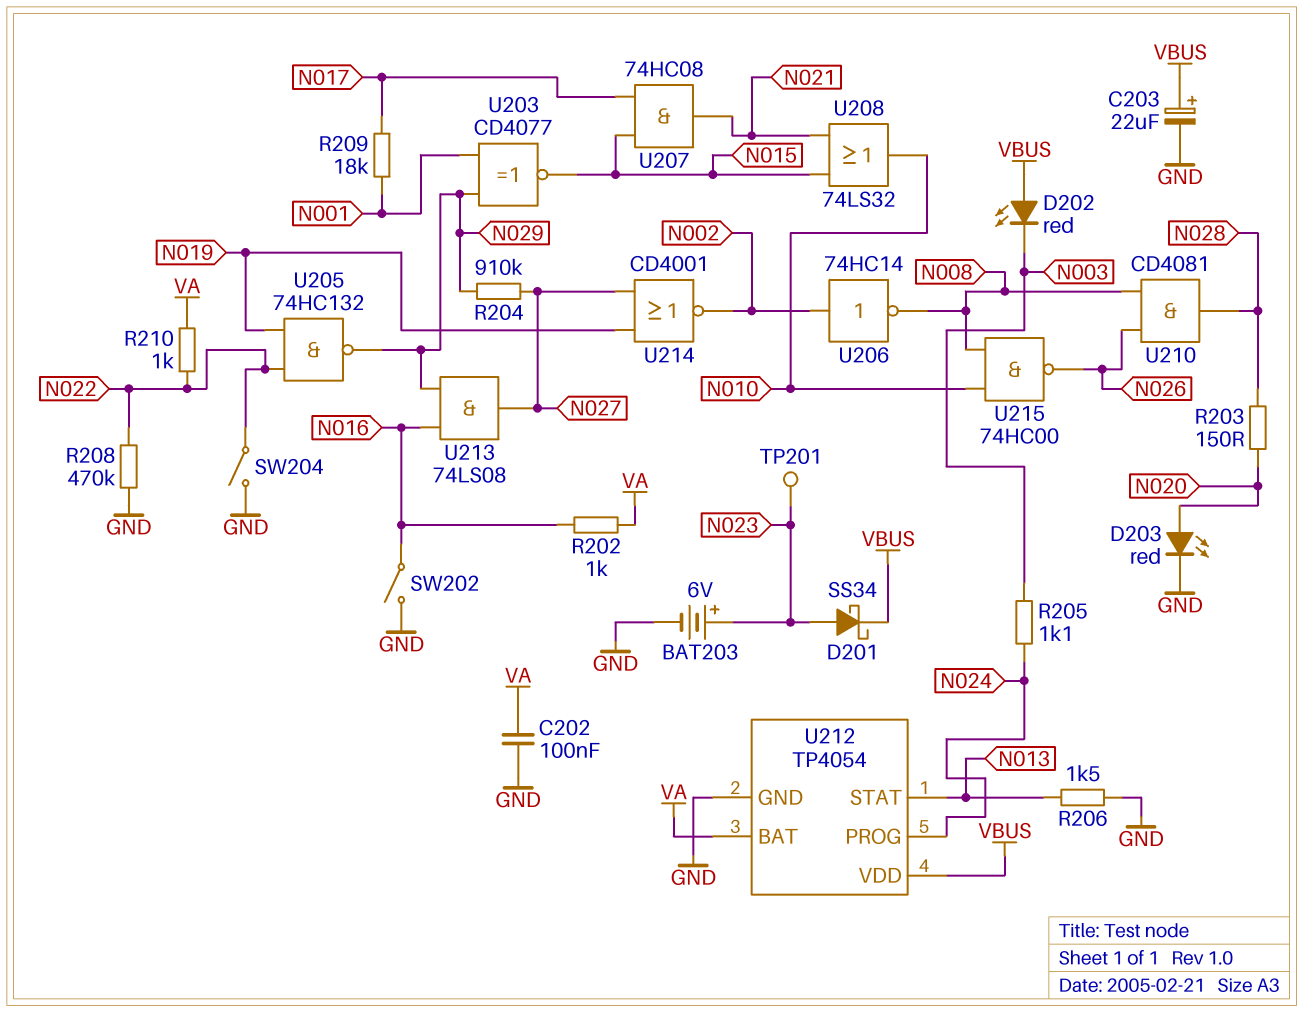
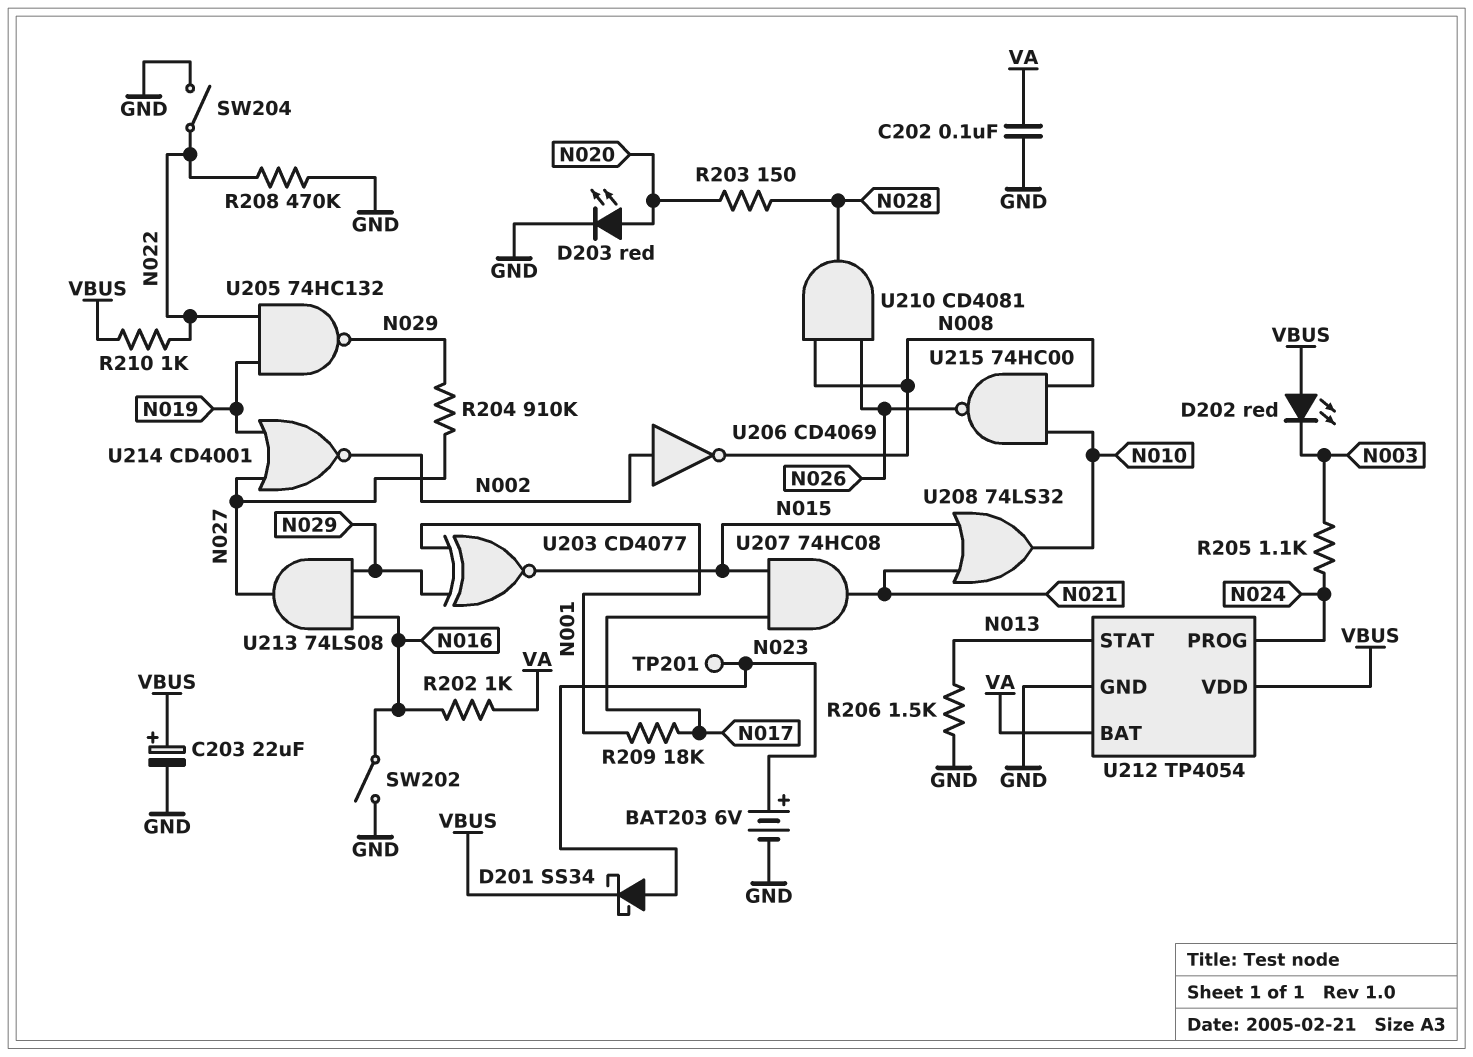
R210: 1k (N022, VA) -> 1k (N022, VBUS)
U206: NOT 74HC14 (in N002, out N008) -> NOT CD4069 (in N002, out N008)

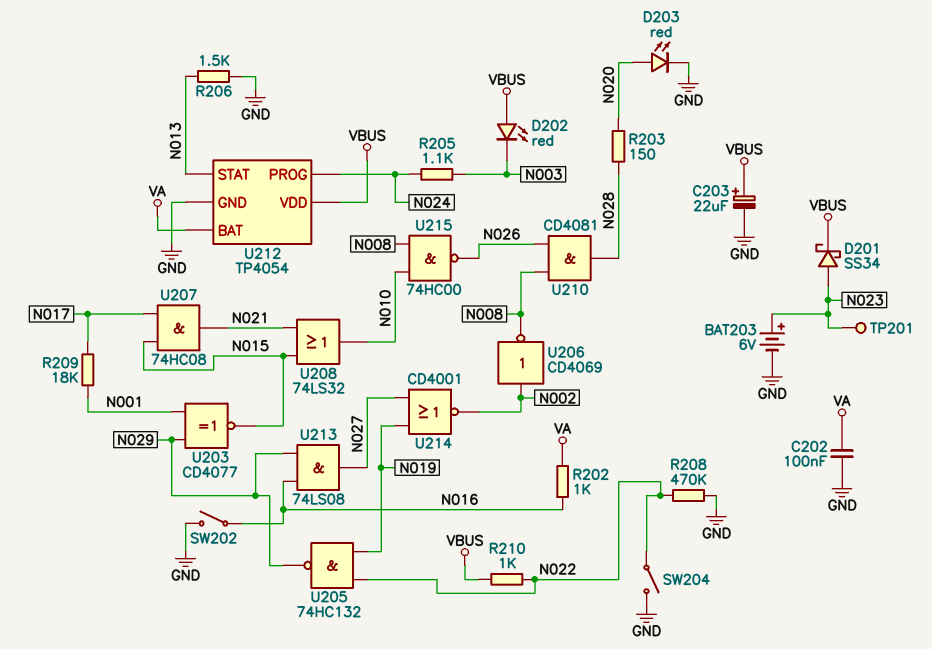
R204: 910k (N027, N029) -> none

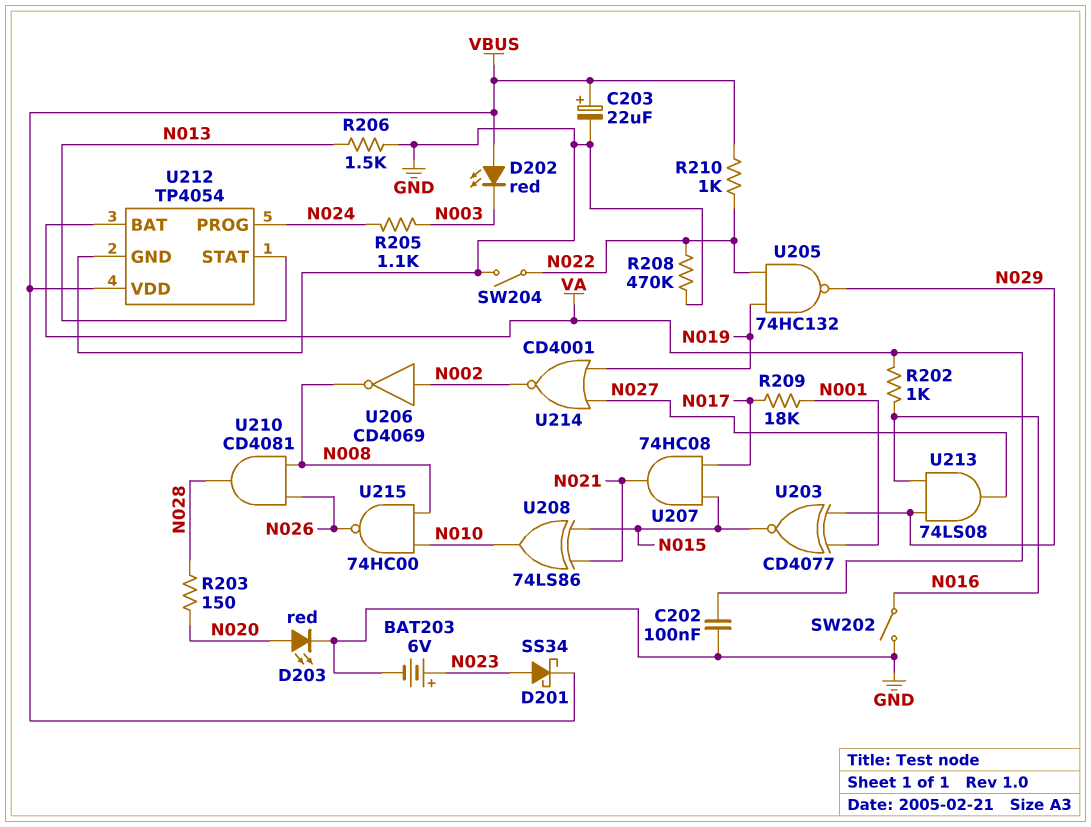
TP201: test point (N023) -> none
U208: OR 74LS32 (in N015, in N021, out N010) -> XOR 74LS86 (in N015, in N021, out N010)

